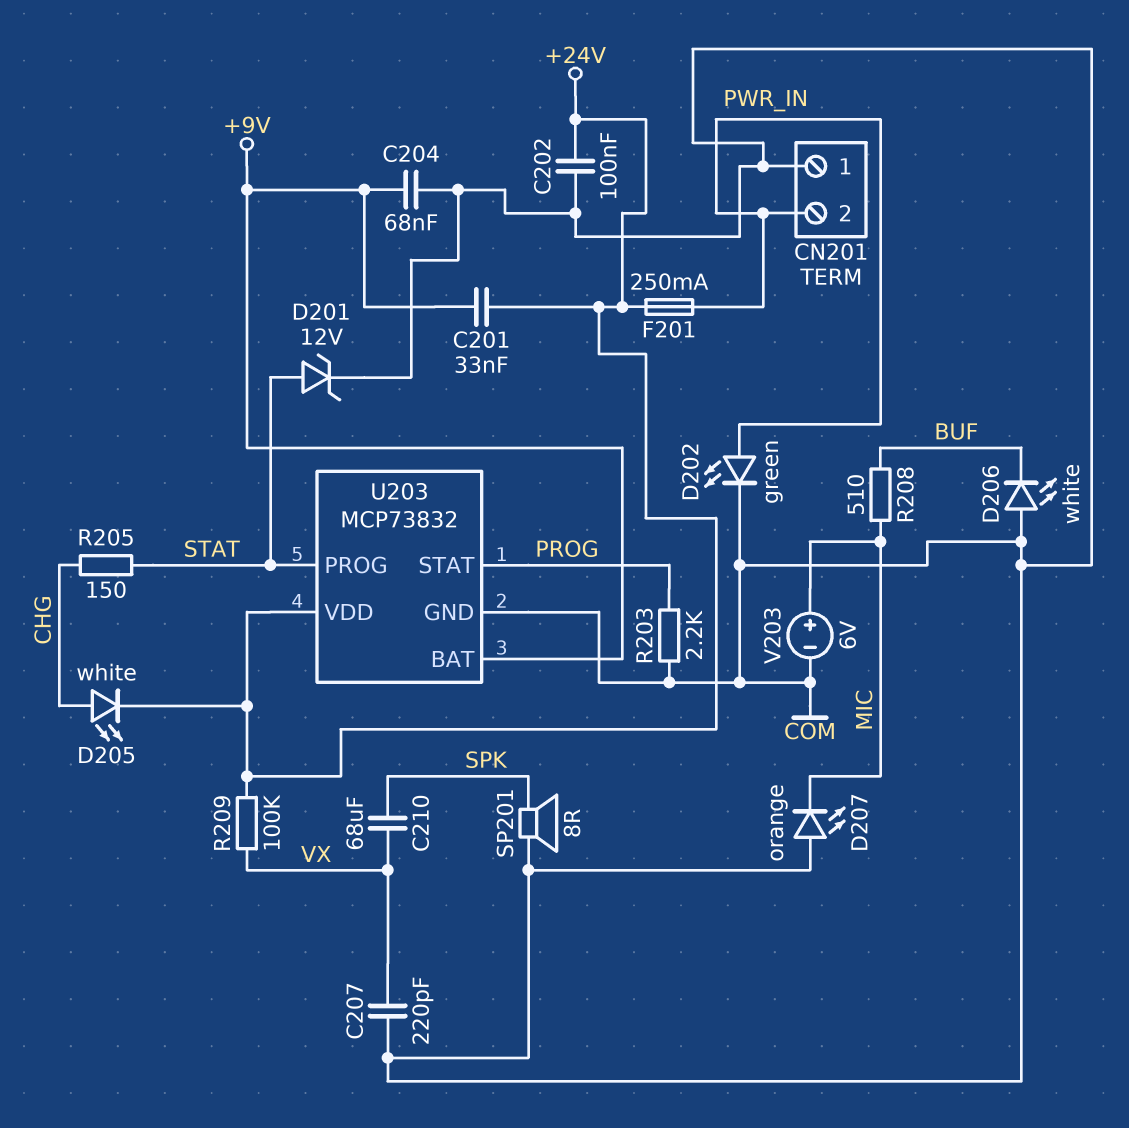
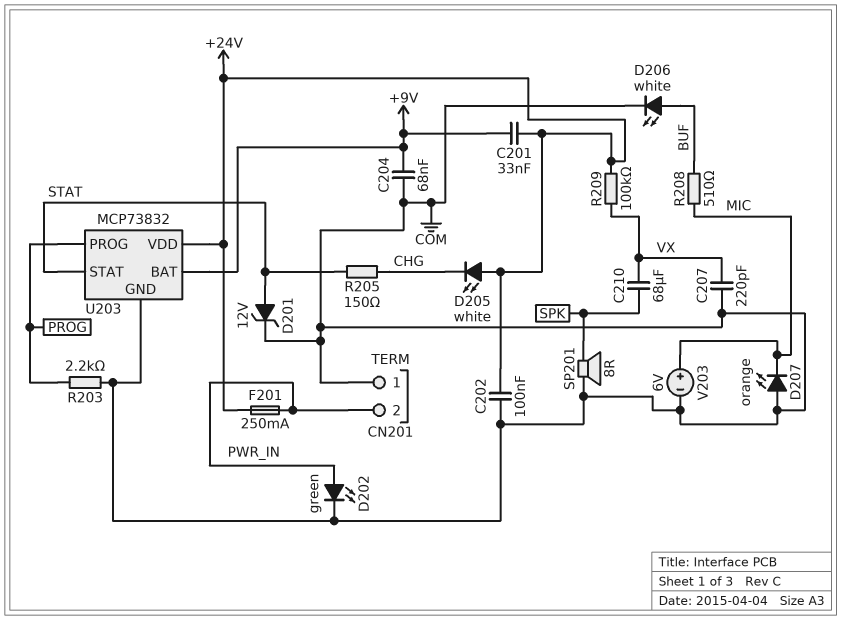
D205: LED white (A CHG, K +24V) -> LED white (A +24V, K CHG)
D206: LED white (A COM, K BUF) -> LED white (A BUF, K COM)
U203 pin PROG: STAT -> PROG
U203 pin STAT: PROG -> STAT

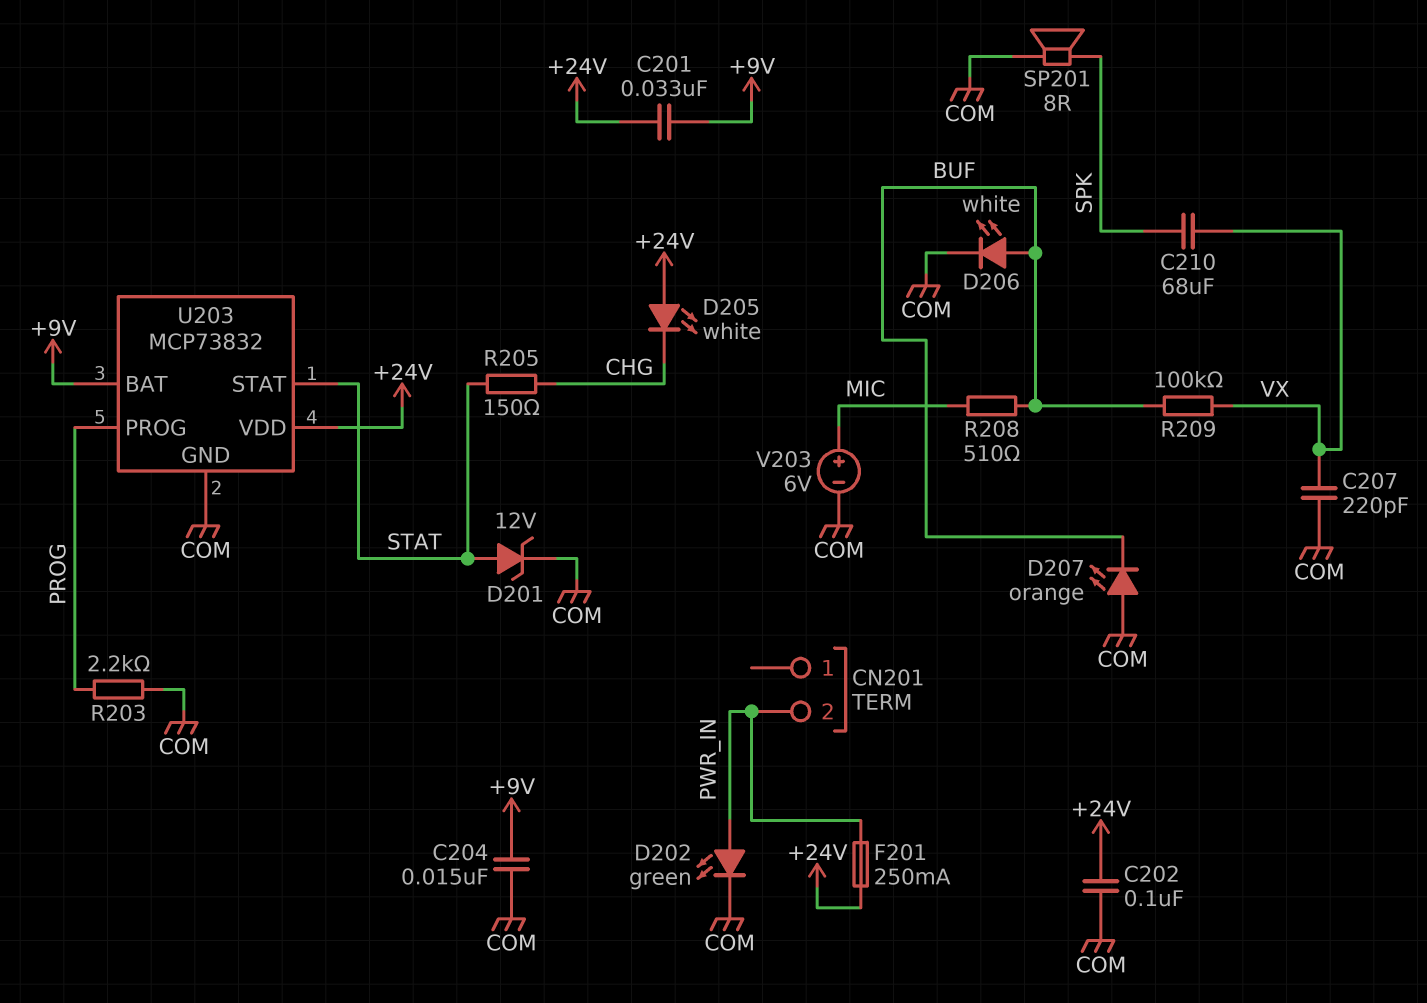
C204: 68nF (+9V, COM) -> 15nF (+9V, COM)
CN201 pin 1: COM -> none
D207: LED orange (A COM, K MIC) -> LED orange (A COM, K BUF)
R209: 100k (+24V, VX) -> 100k (BUF, VX)

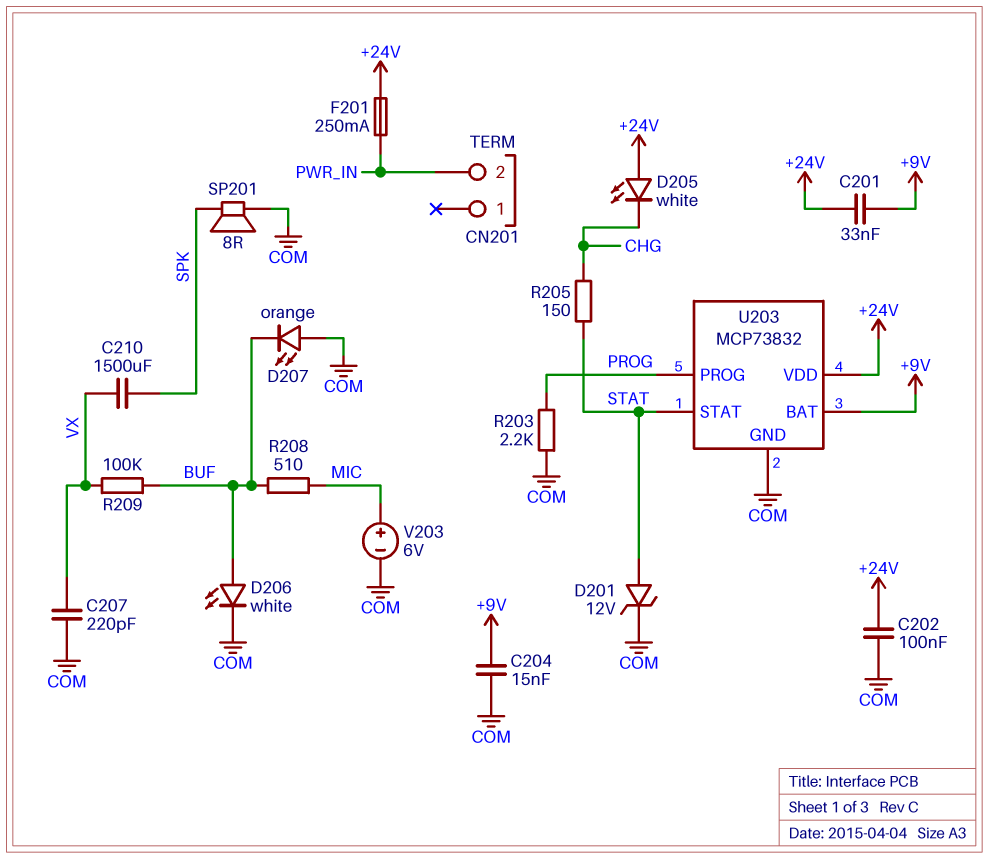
C210: 68uF (SPK, VX) -> 1500uF (SPK, VX)
D202: LED green (A PWR_IN, K COM) -> none

